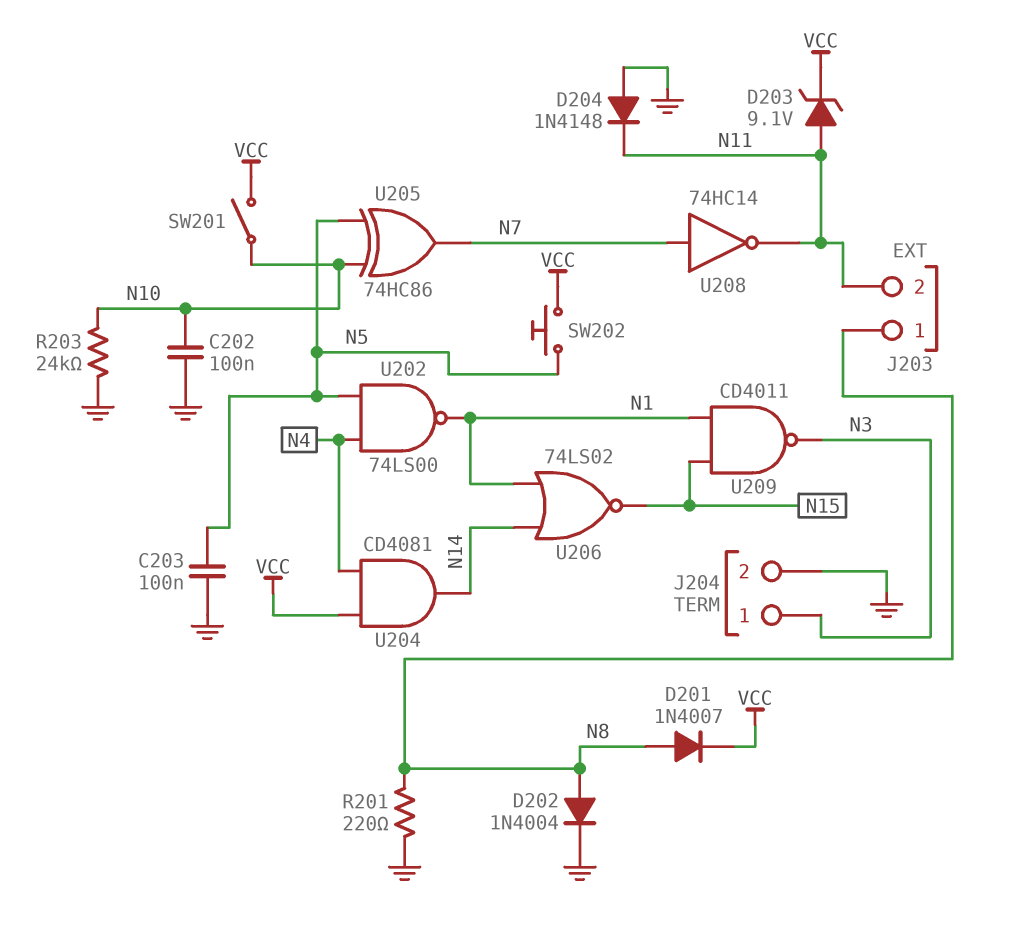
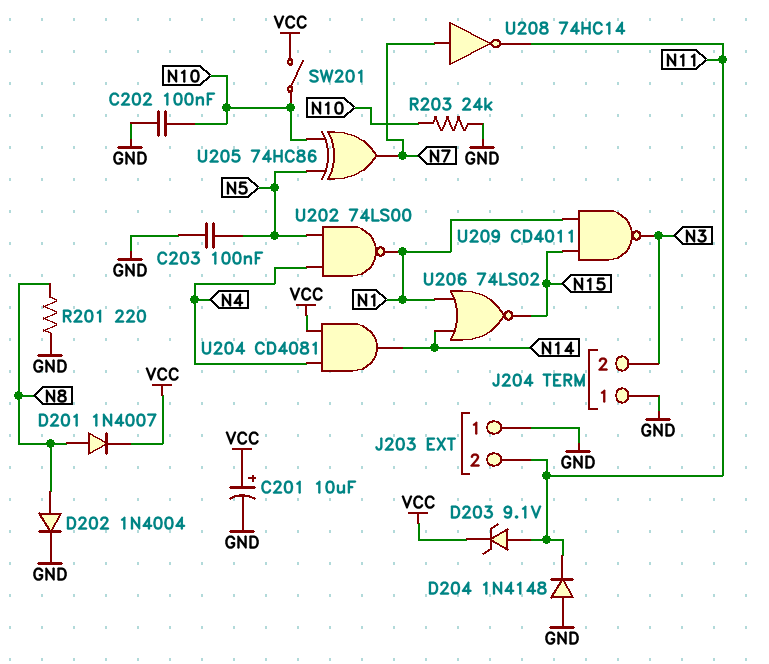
C201: none -> 10uF (plus VCC, minus GND)
J203 pin 1: N8 -> GND
J204 pin 1: N3 -> GND
J204 pin 2: GND -> N3
SW202: button (N5, VCC) -> none

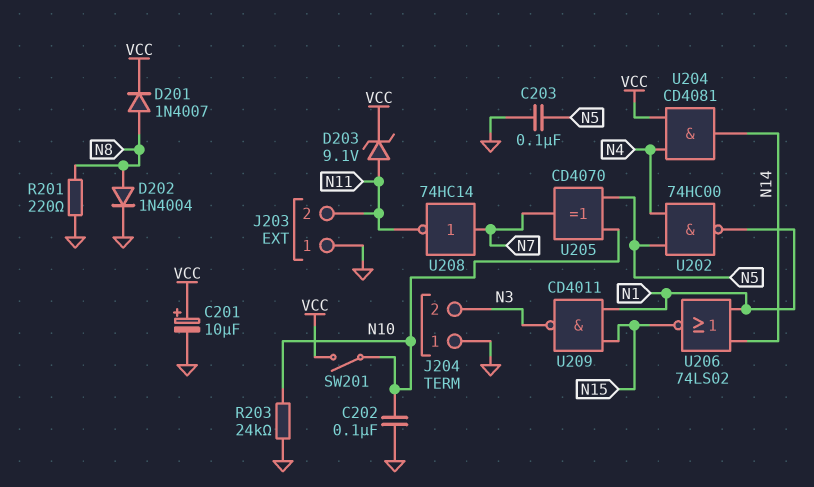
D204: diode 1N4148 (A GND, K N11) -> none
U202: NAND 74LS00 (in N4, in N5, out N1) -> NAND 74HC00 (in N4, in N5, out N1)
U205: XOR 74HC86 (in N5, in N10, out N7) -> XOR CD4070 (in N5, in N10, out N7)

